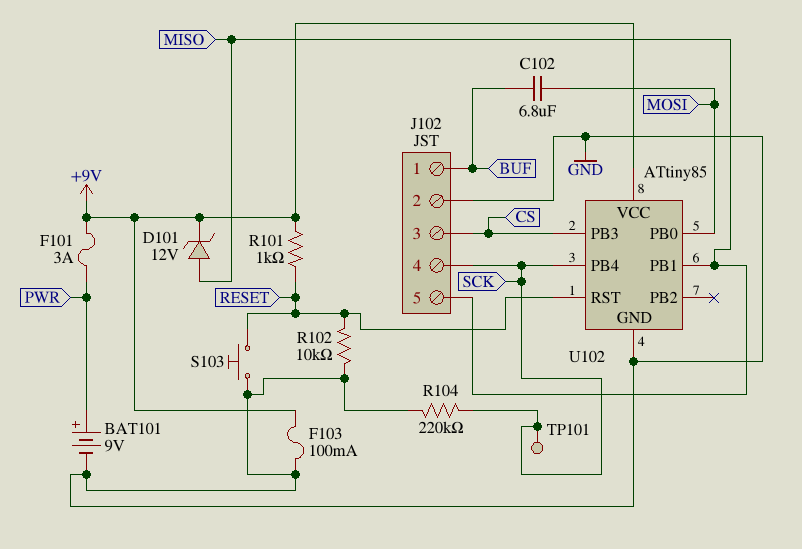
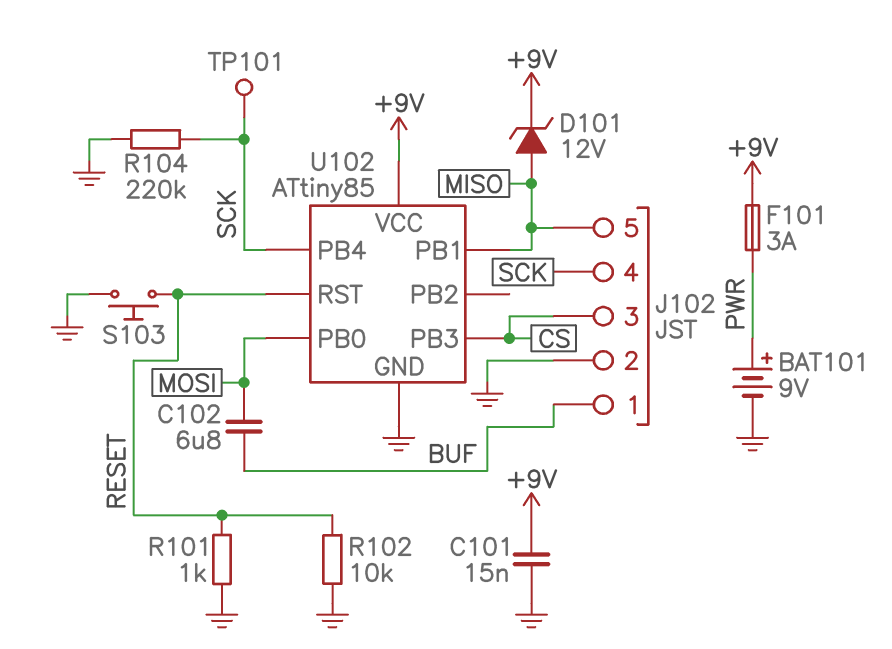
C101: none -> 15nF (+9V, GND)
F103: 100mA (+9V, GND) -> none
R101: 1k (+9V, RESET) -> 1k (GND, RESET)

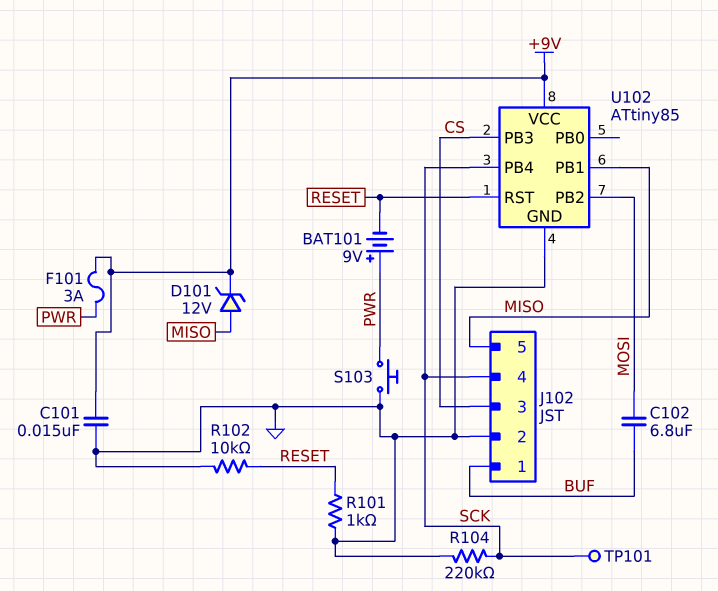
BAT101: 9V (plus PWR, minus GND) -> 9V (plus PWR, minus RESET)
S103: button (GND, RESET) -> button (GND, PWR)
U102 pin PB0: MOSI -> none
U102 pin PB2: none -> MOSI

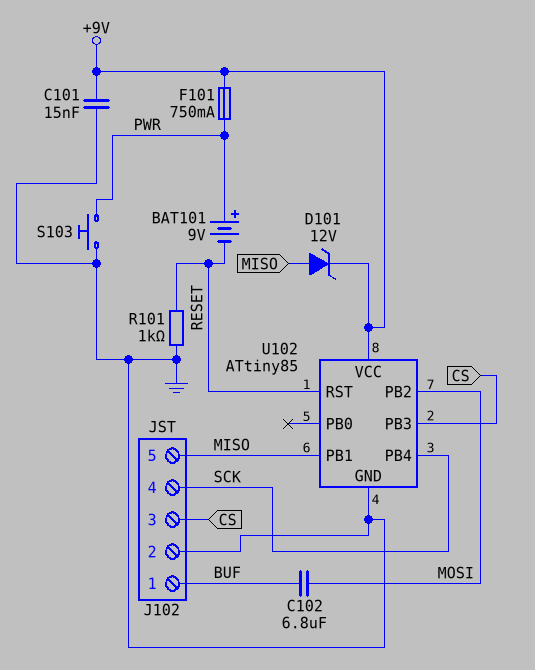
F101: 3A (+9V, PWR) -> 750mA (+9V, PWR)
R102: 10k (GND, RESET) -> none
R104: 220k (GND, SCK) -> none
TP101: test point (SCK) -> none

